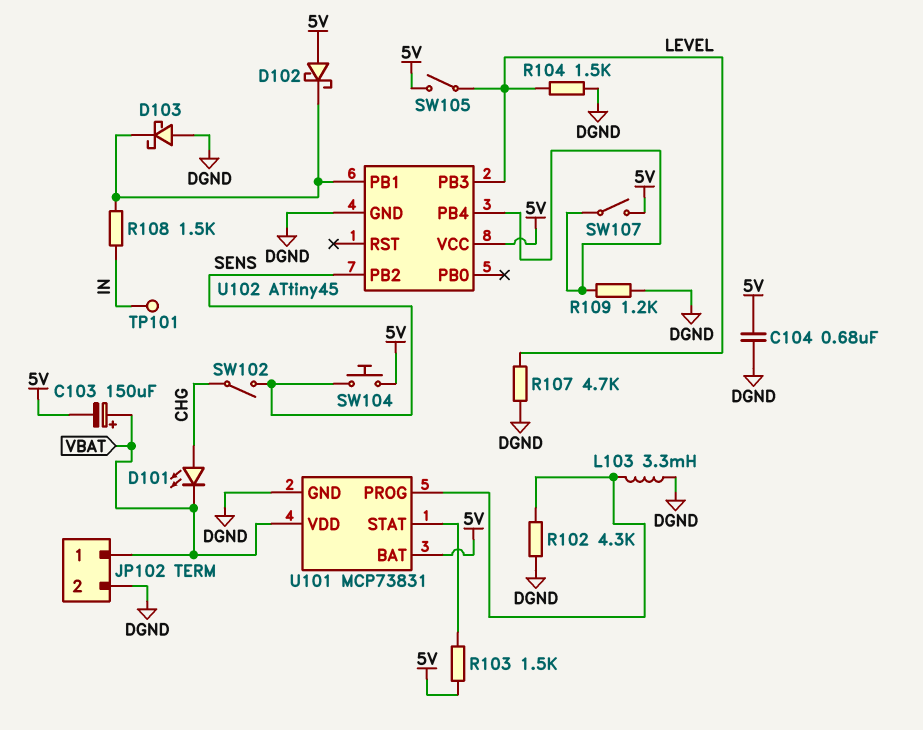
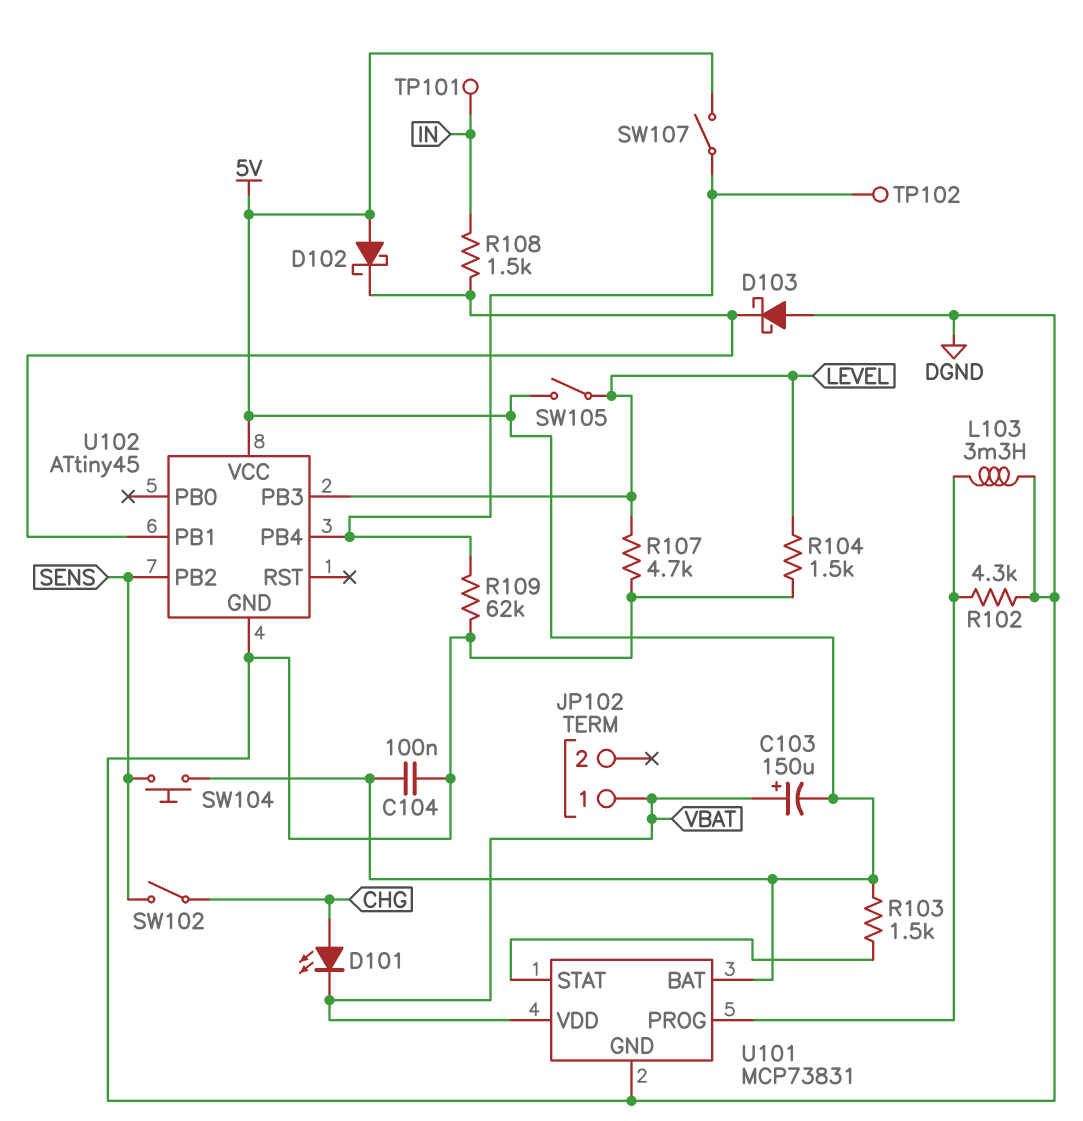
C104: 680nF (5V, DGND) -> 100nF (5V, DGND)
JP102 pin 2: DGND -> none
R109: 1.2k (DGND, U102/PB4) -> 62k (DGND, U102/PB4)
TP102: none -> test point (U102/PB4)

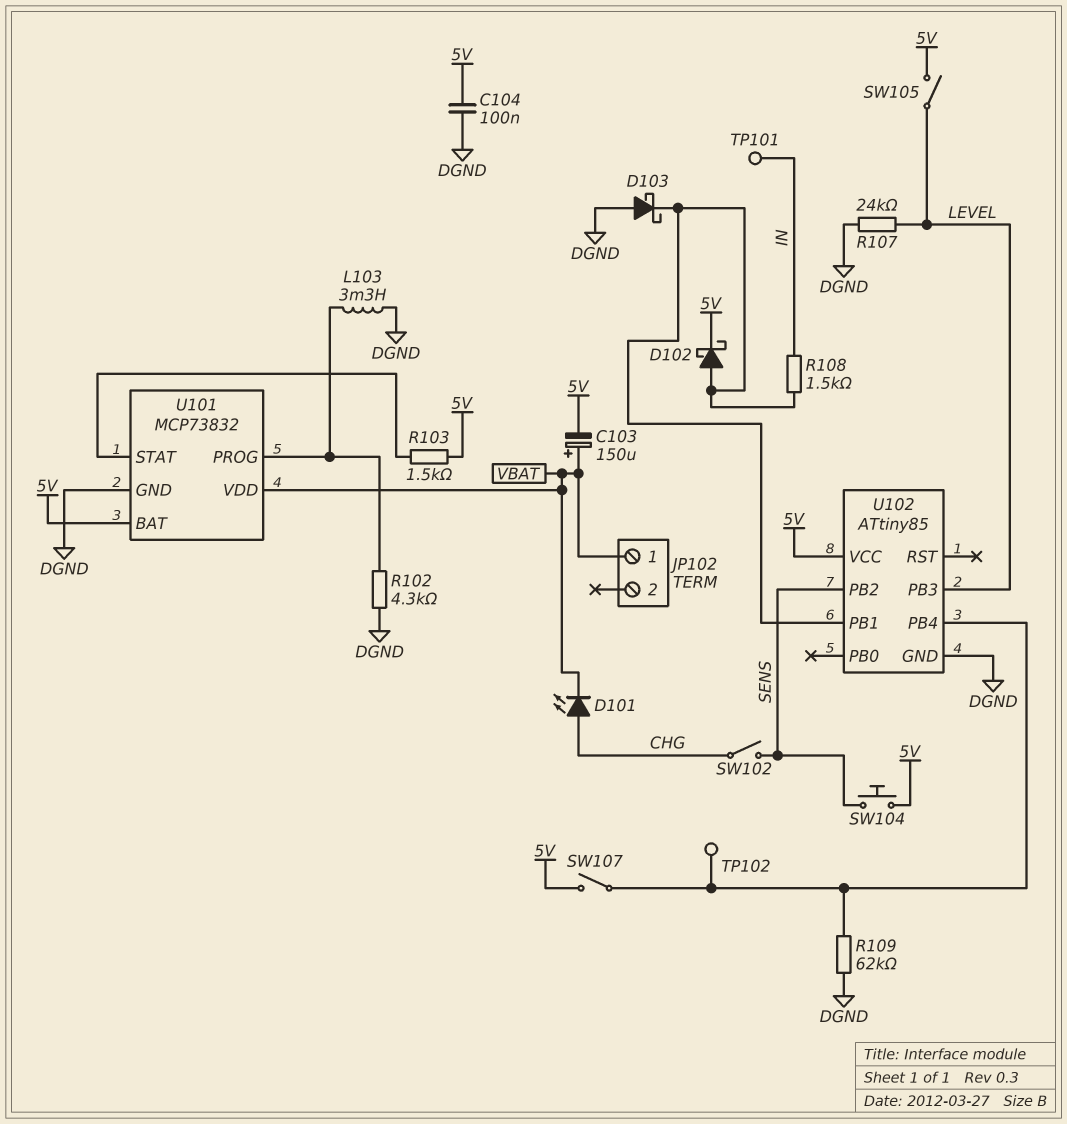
D102: schottky (A 5V, K U102/PB1) -> schottky (A U102/PB1, K 5V)
R104: 1.5k (DGND, LEVEL) -> none
R107: 4.7k (DGND, LEVEL) -> 24k (DGND, LEVEL)
U101: MCP73831 -> MCP73832
U102: ATtiny45 -> ATtiny85

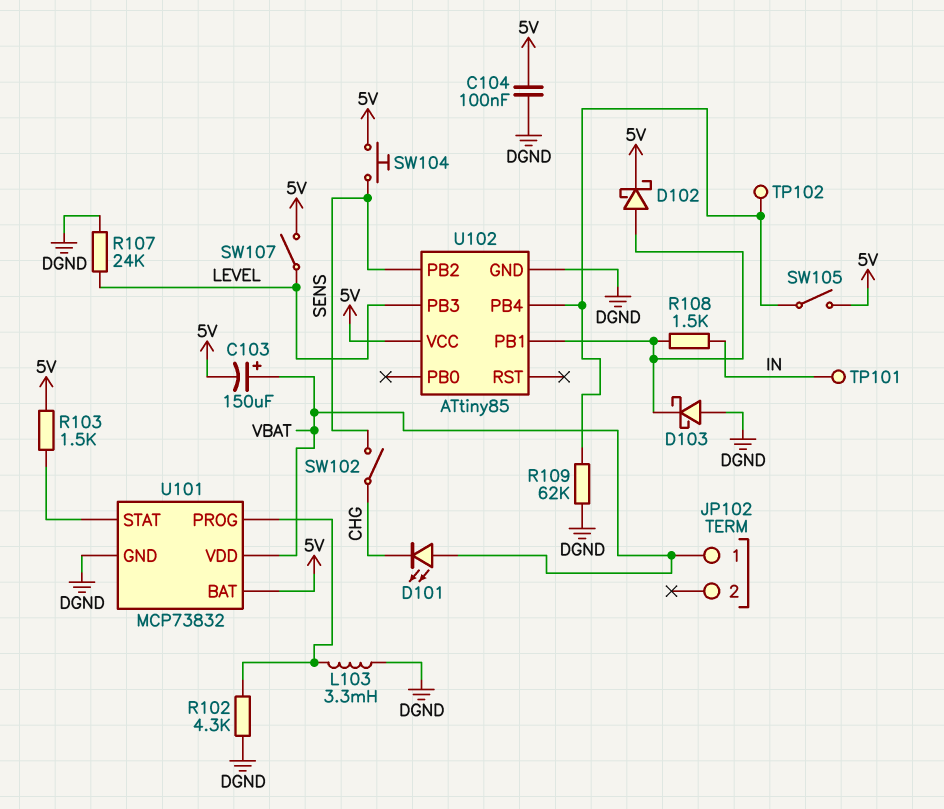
D101: LED (A CHG, K VBAT) -> LED (A VBAT, K CHG)
SW105: switch (5V, LEVEL) -> switch (5V, U102/PB4)
SW107: switch (5V, U102/PB4) -> switch (5V, LEVEL)

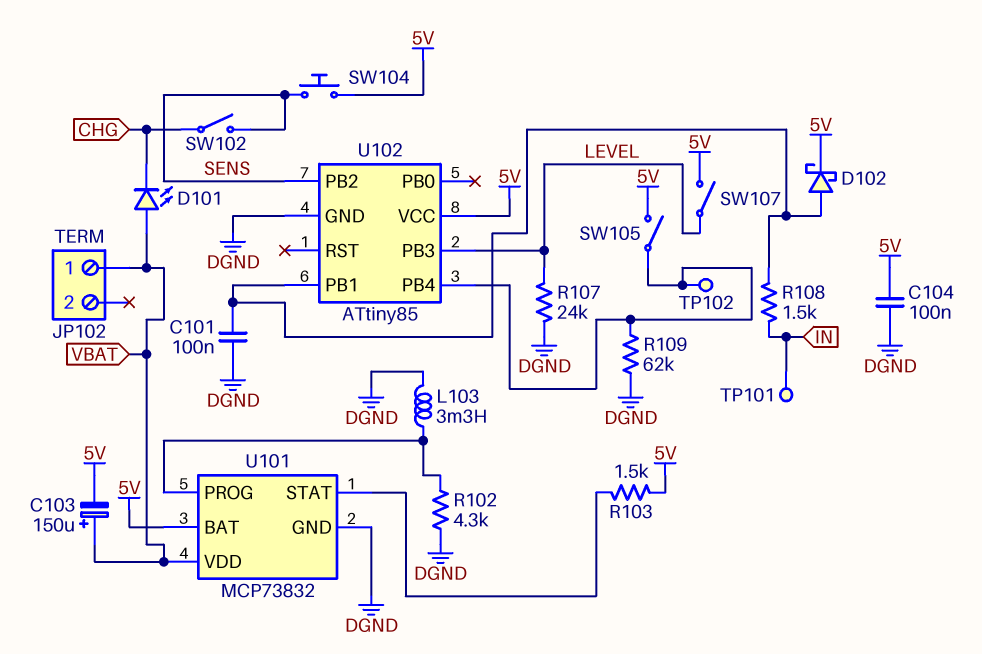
C101: none -> 100nF (DGND, U102/PB1)
D103: schottky (A DGND, K U102/PB1) -> none

